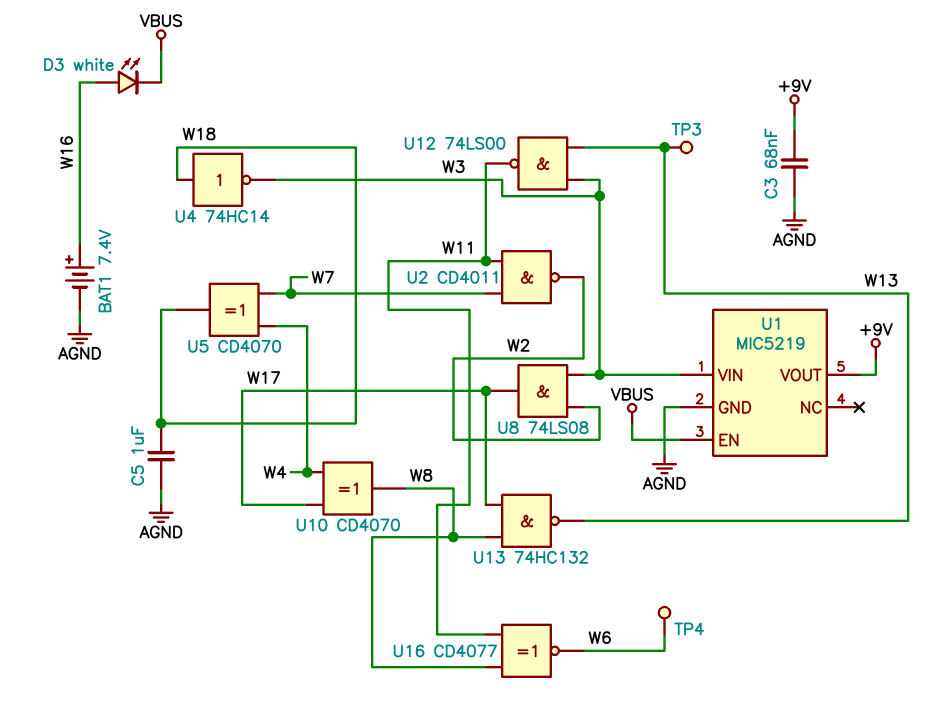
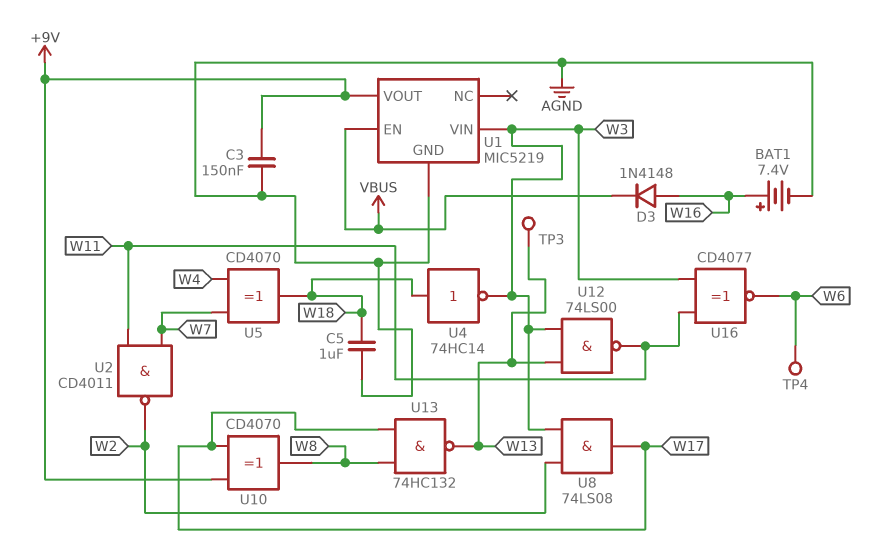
C3: 68nF (+9V, AGND) -> 150nF (+9V, AGND)
D3: LED white (A W16, K VBUS) -> diode 1N4148 (A W16, K VBUS)
U10: XOR CD4070 (in W4, in W17, out W8) -> XOR CD4070 (in +9V, in W17, out W8)
U16: XNOR CD4077 (in W8, in W11, out W6) -> XNOR CD4077 (in W3, in W11, out W6)

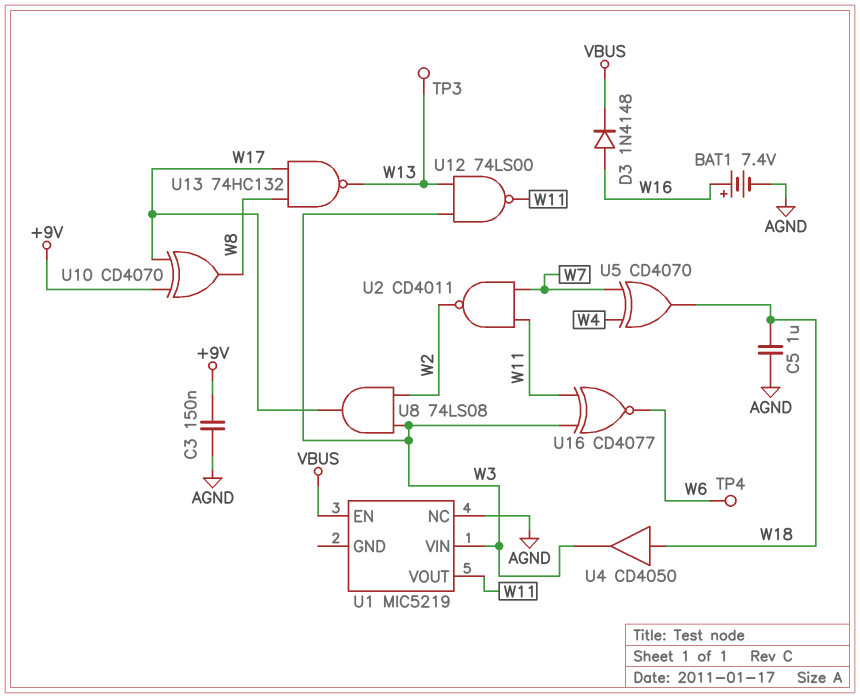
U1 pin GND: AGND -> none
U1 pin NC: none -> AGND
U1 pin VOUT: +9V -> W11
U4: NOT 74HC14 (in W18, out W3) -> buffer CD4050 (in W18, out W3)

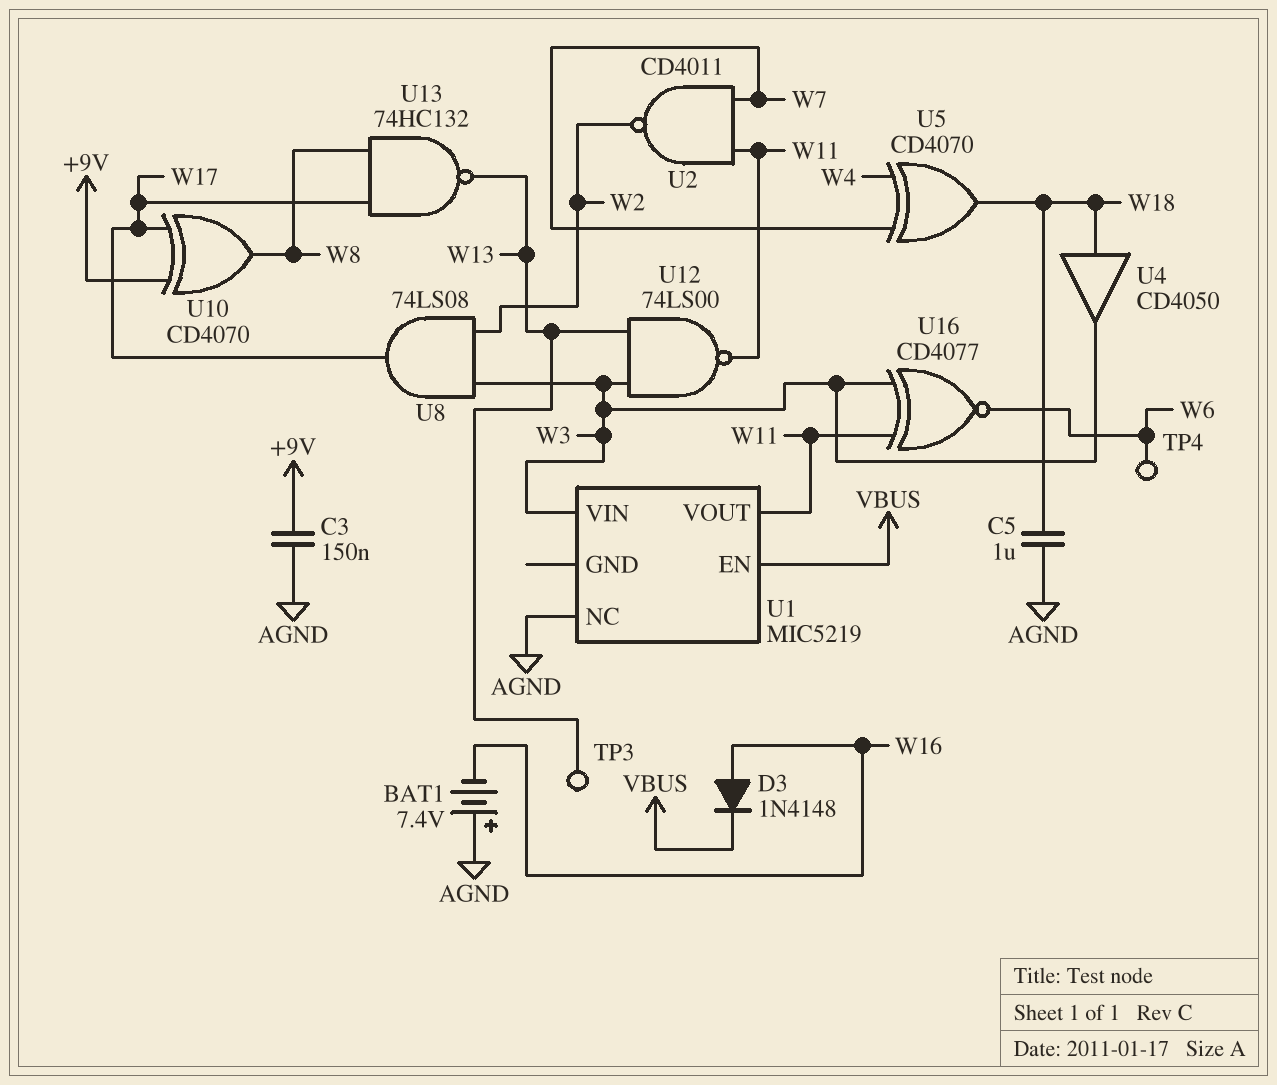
BAT1: 7.4V (plus W16, minus AGND) -> 7.4V (plus AGND, minus W16)

